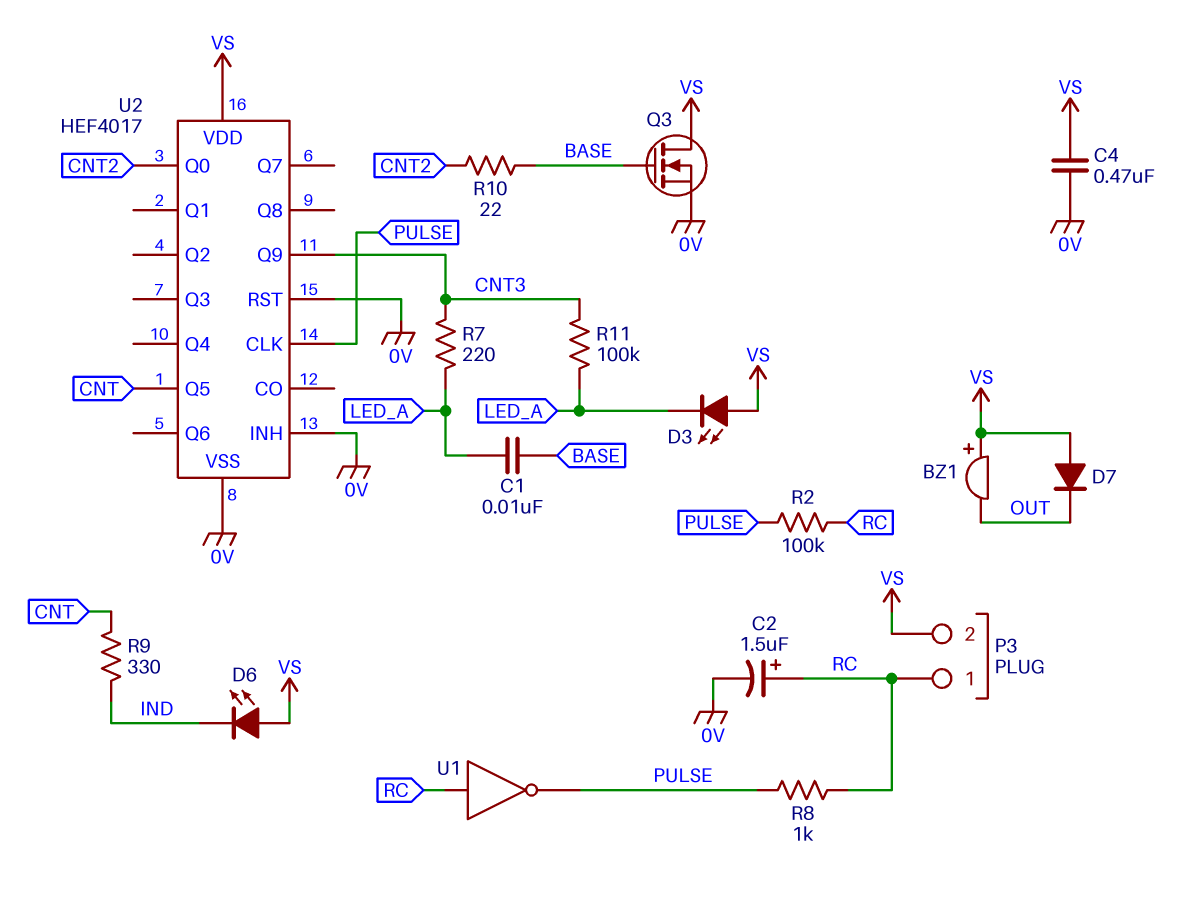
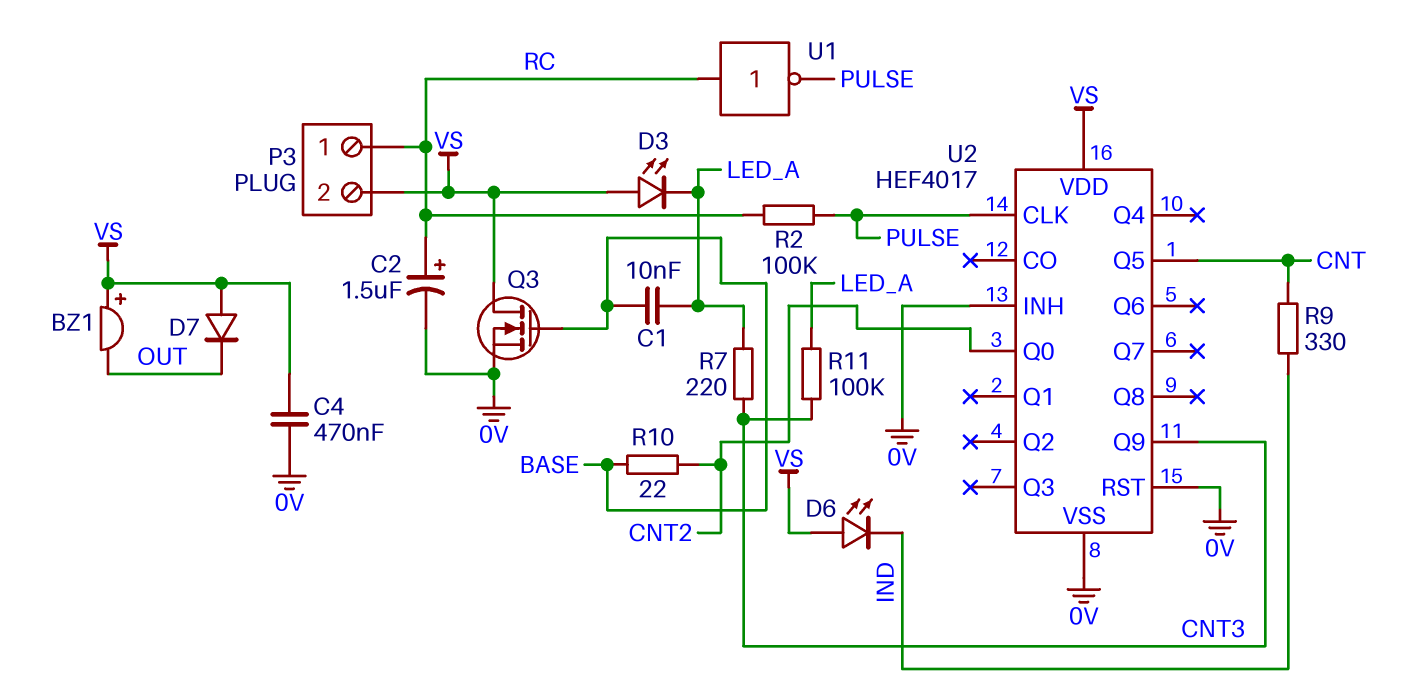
R8: 1k (PULSE, RC) -> none

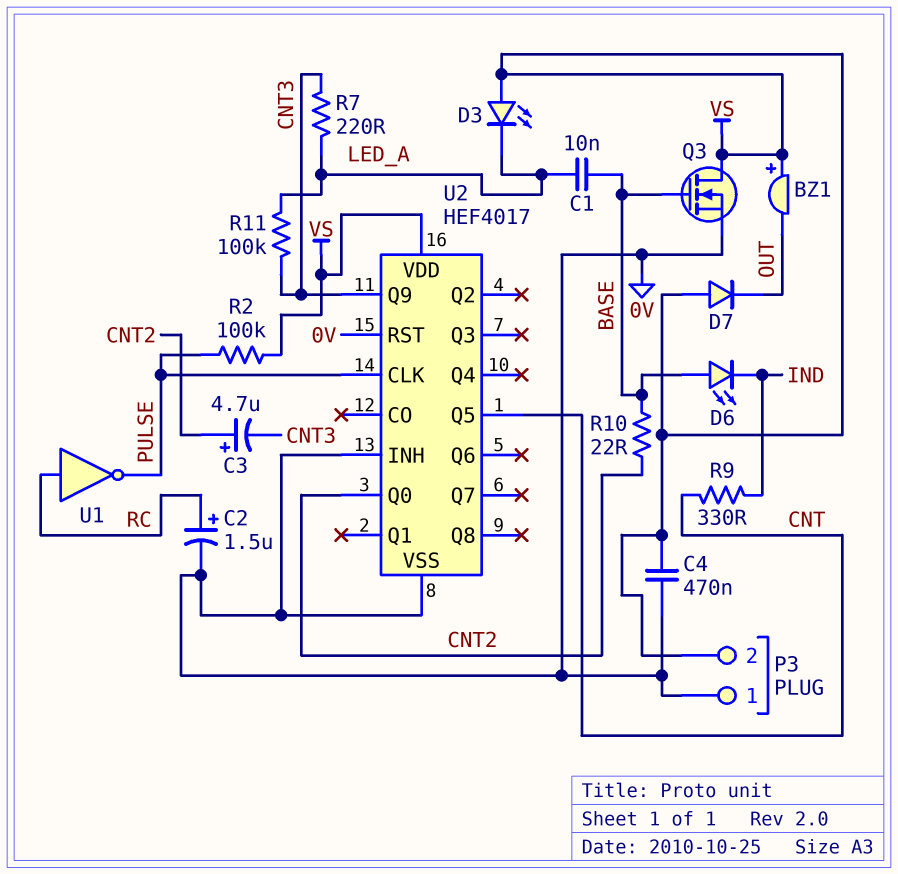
C3: none -> 4.7uF (plus CNT2, minus CNT3)
D6: LED (A VS, K IND) -> LED (A BASE, K IND)
P3 pin 1: RC -> 0V
R2: 100k (PULSE, RC) -> 100k (PULSE, VS)

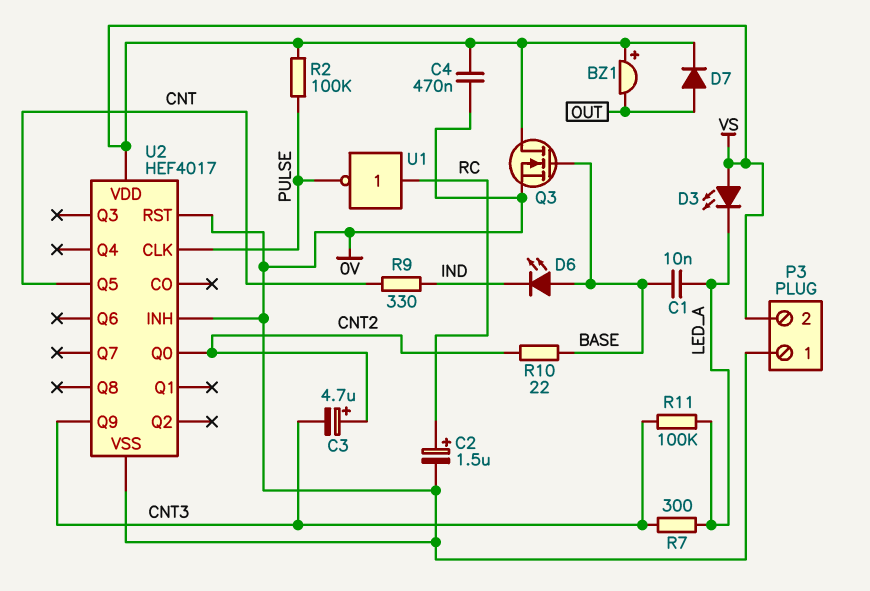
D7: diode (A VS, K OUT) -> diode (A OUT, K VS)
R7: 220 (CNT3, LED_A) -> 300 (CNT3, LED_A)

